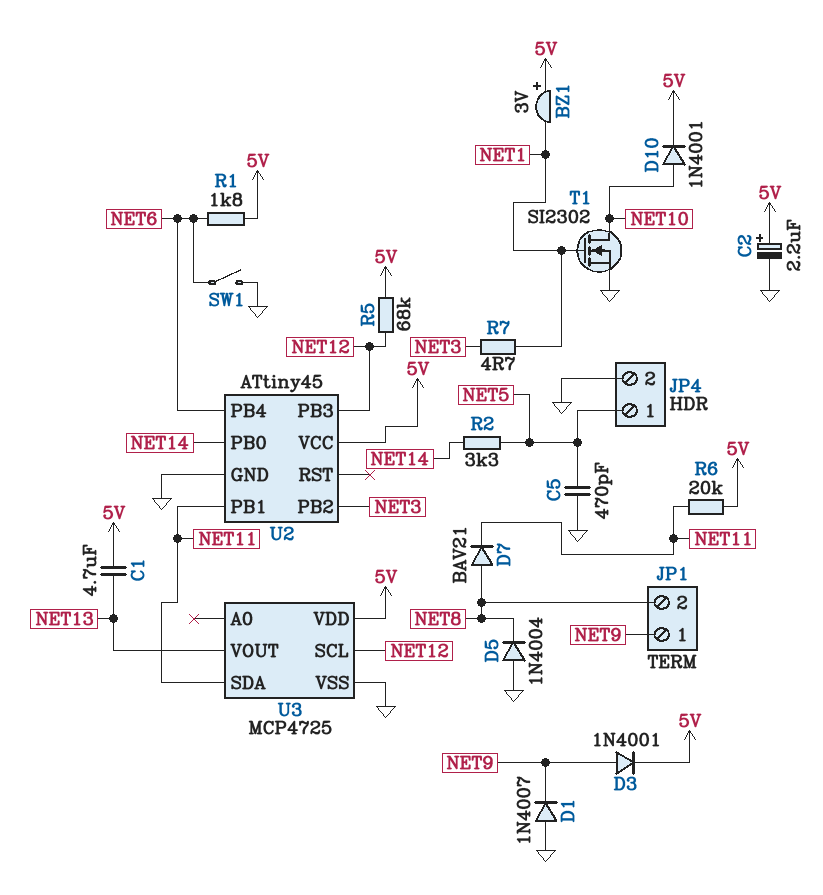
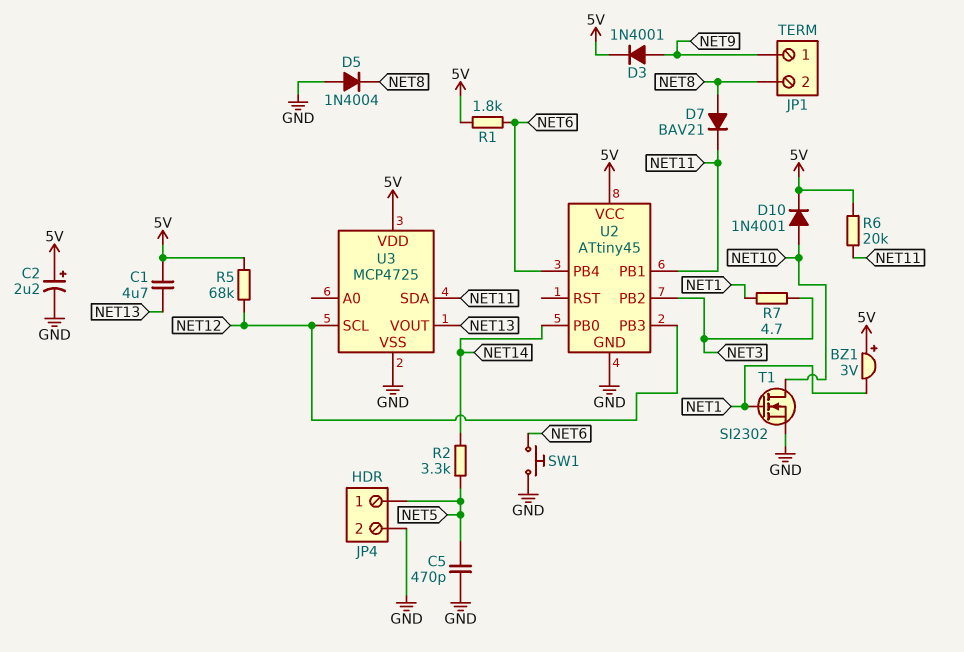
D1: diode 1N4007 (A GND, K NET9) -> none
SW1: switch (GND, NET6) -> button (GND, NET6)

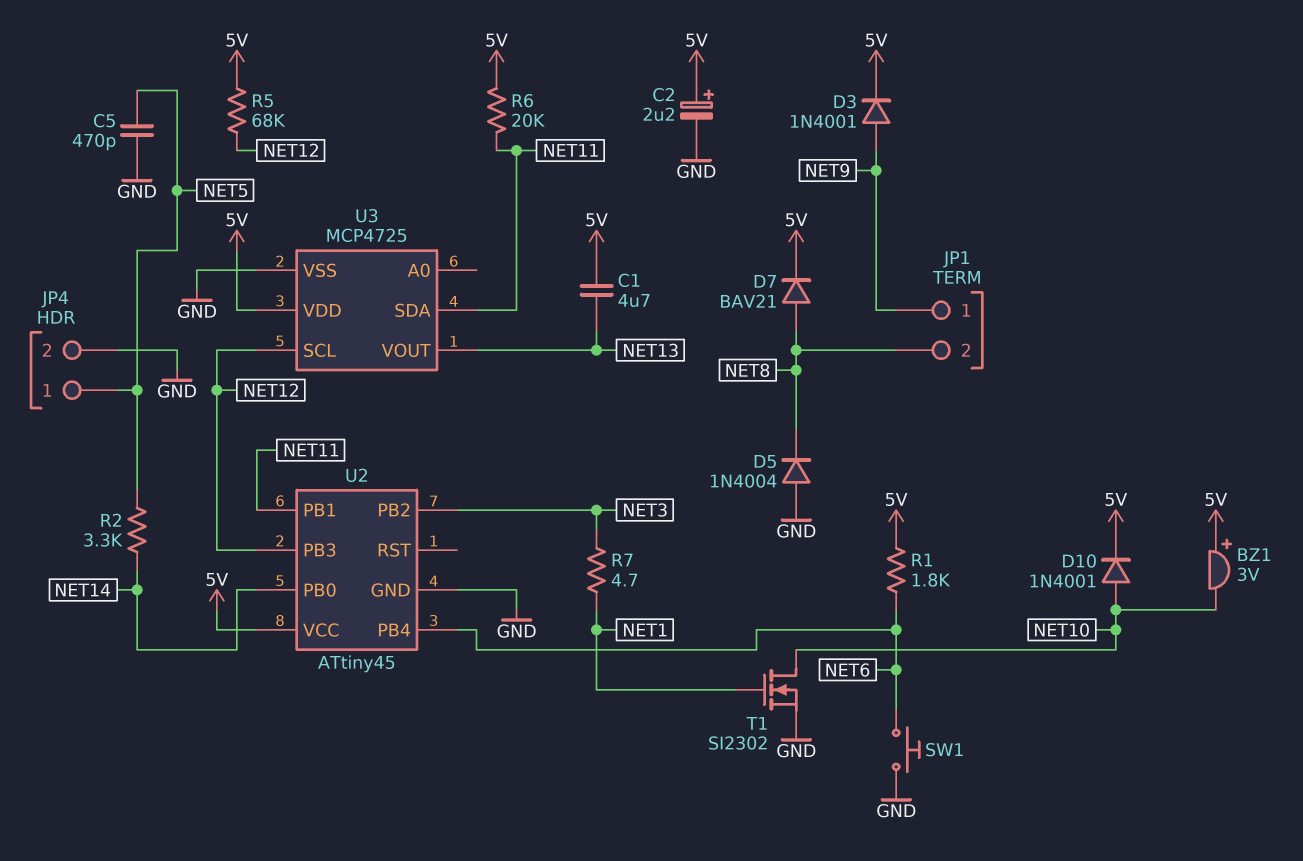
BZ1: buzzer 3V (plus 5V, minus NET1) -> buzzer 3V (plus 5V, minus NET10)
D7: diode BAV21 (A NET8, K NET11) -> diode BAV21 (A NET8, K 5V)

